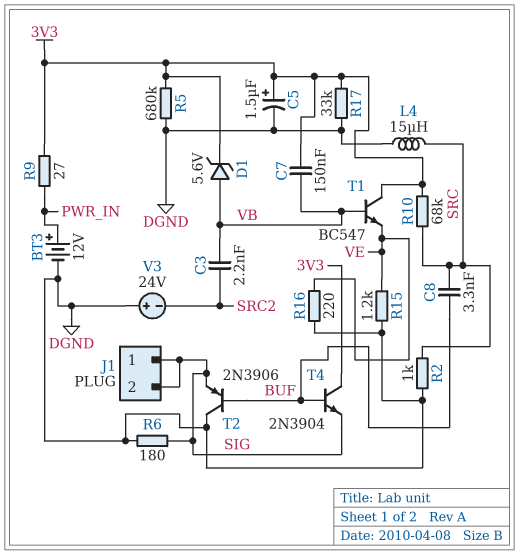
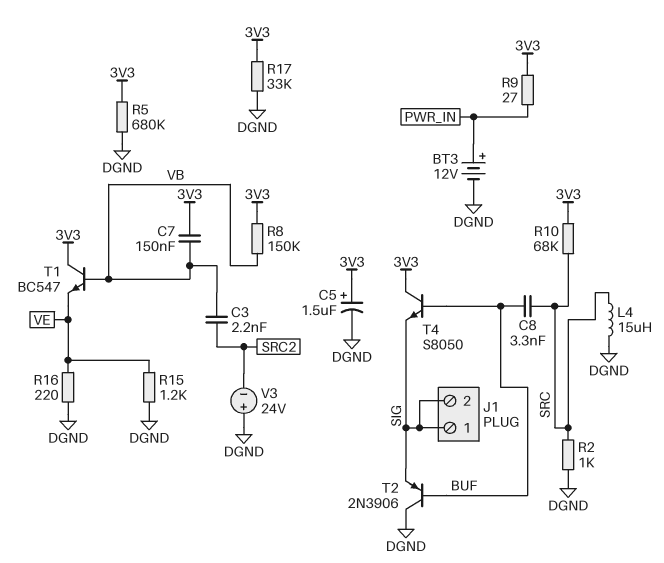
D1: zener 5.6V (A VB, K 3V3) -> none
R6: 180 (DGND, SIG) -> none
R8: none -> 150k (3V3, VB)
T4: NPN 2N3904 (B BUF, C 3V3, E SIG) -> NPN S8050 (B BUF, C 3V3, E SIG)

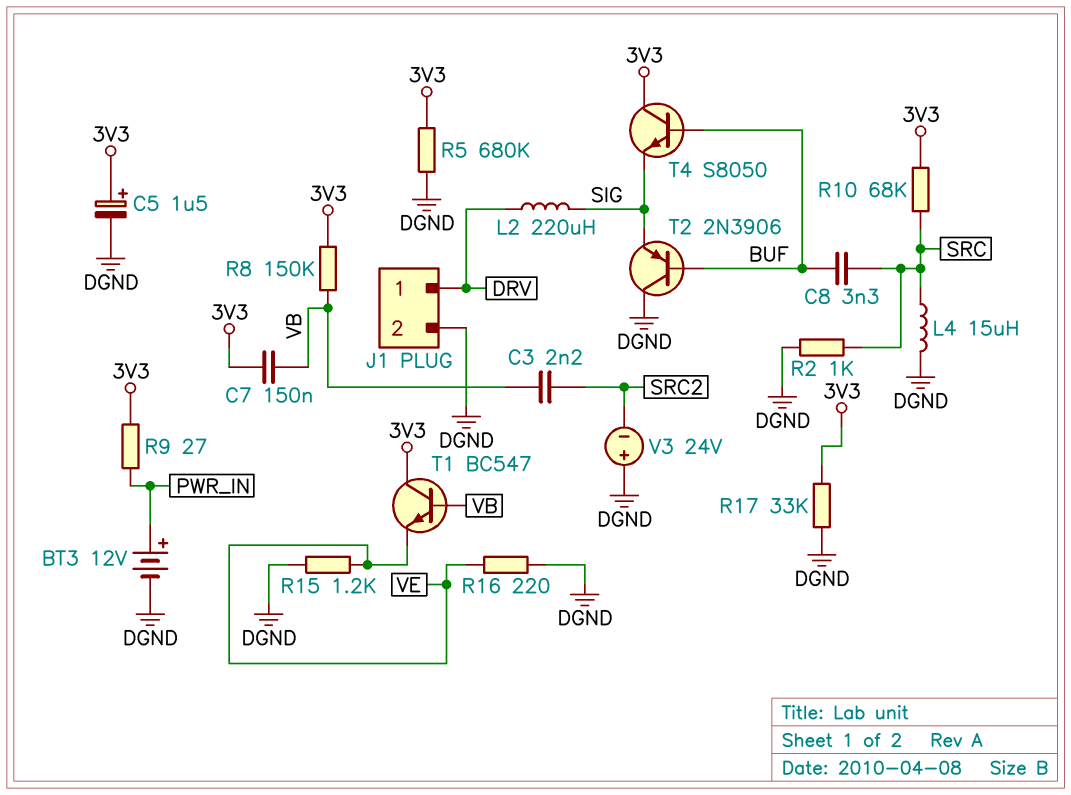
J1 pin 1: SIG -> DRV
J1 pin 2: SIG -> DGND
L2: none -> 220uH (DRV, SIG)

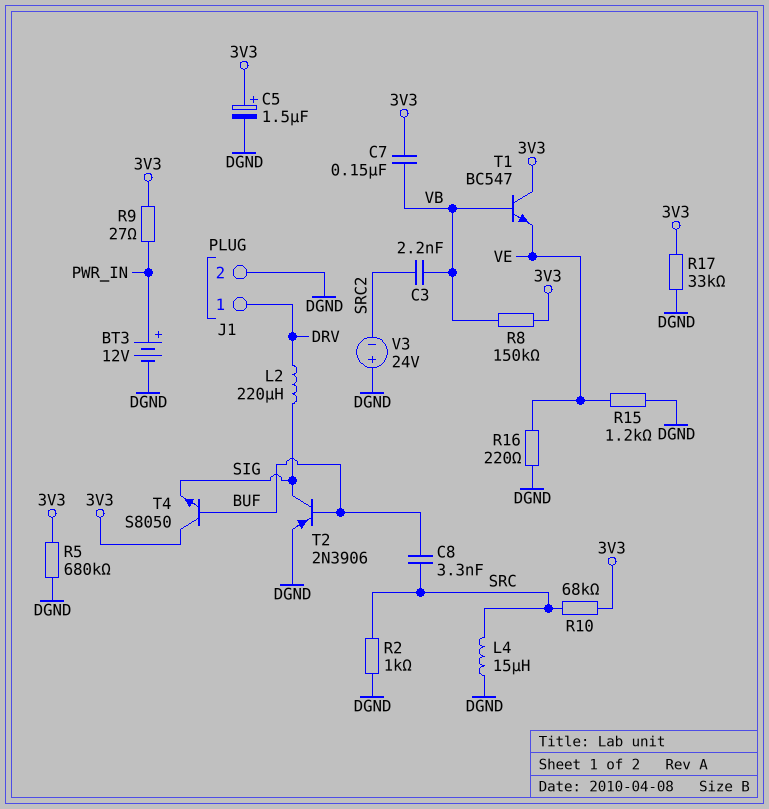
T2: PNP 2N3906 (B BUF, C DGND, E SIG) -> PNP 2N3906 (B BUF, C SIG, E DGND)

